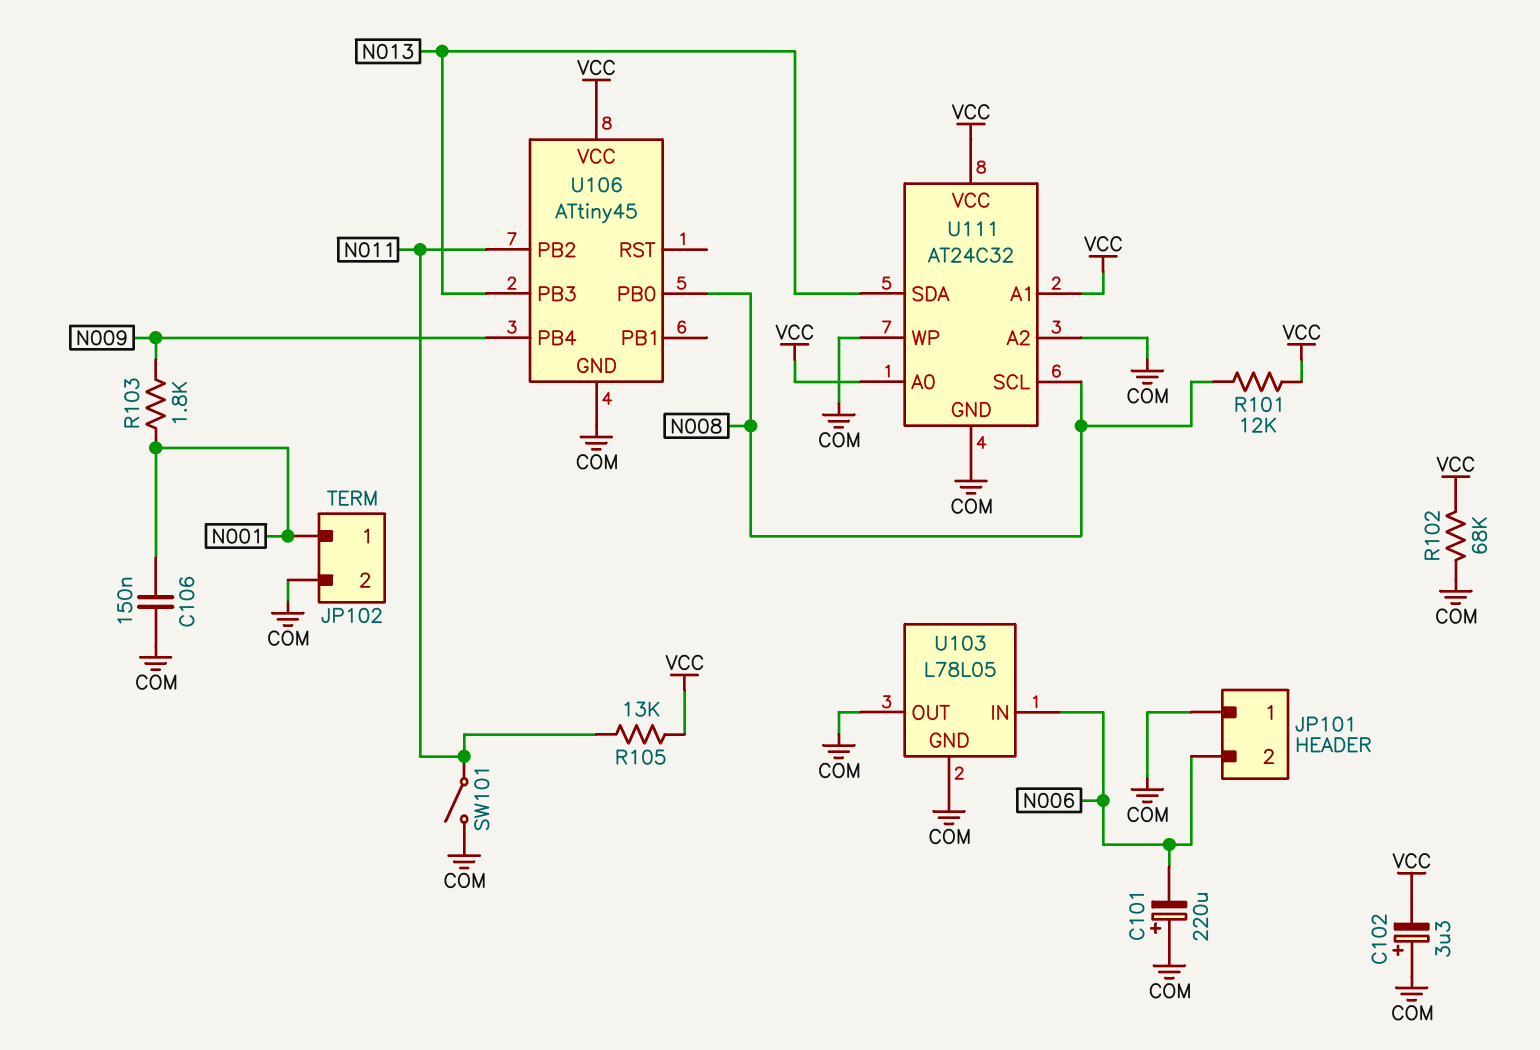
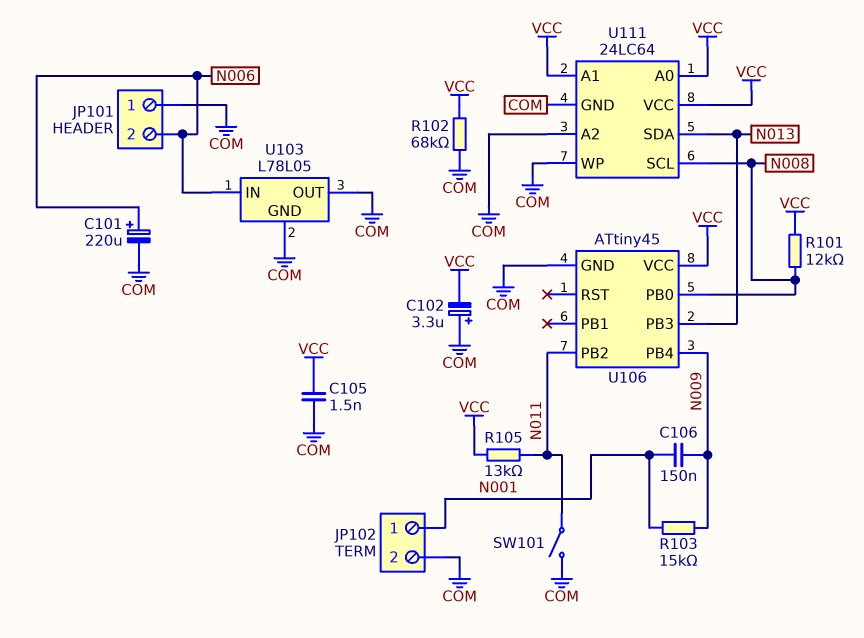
C101: 220uF (plus COM, minus N006) -> 220uF (plus N006, minus COM)
C105: none -> 1.5nF (COM, VCC)
C106: 150nF (COM, N001) -> 150nF (N001, N009)
R103: 1.8k (N001, N009) -> 15k (N001, N009)
U111: AT24C32 -> 24LC64

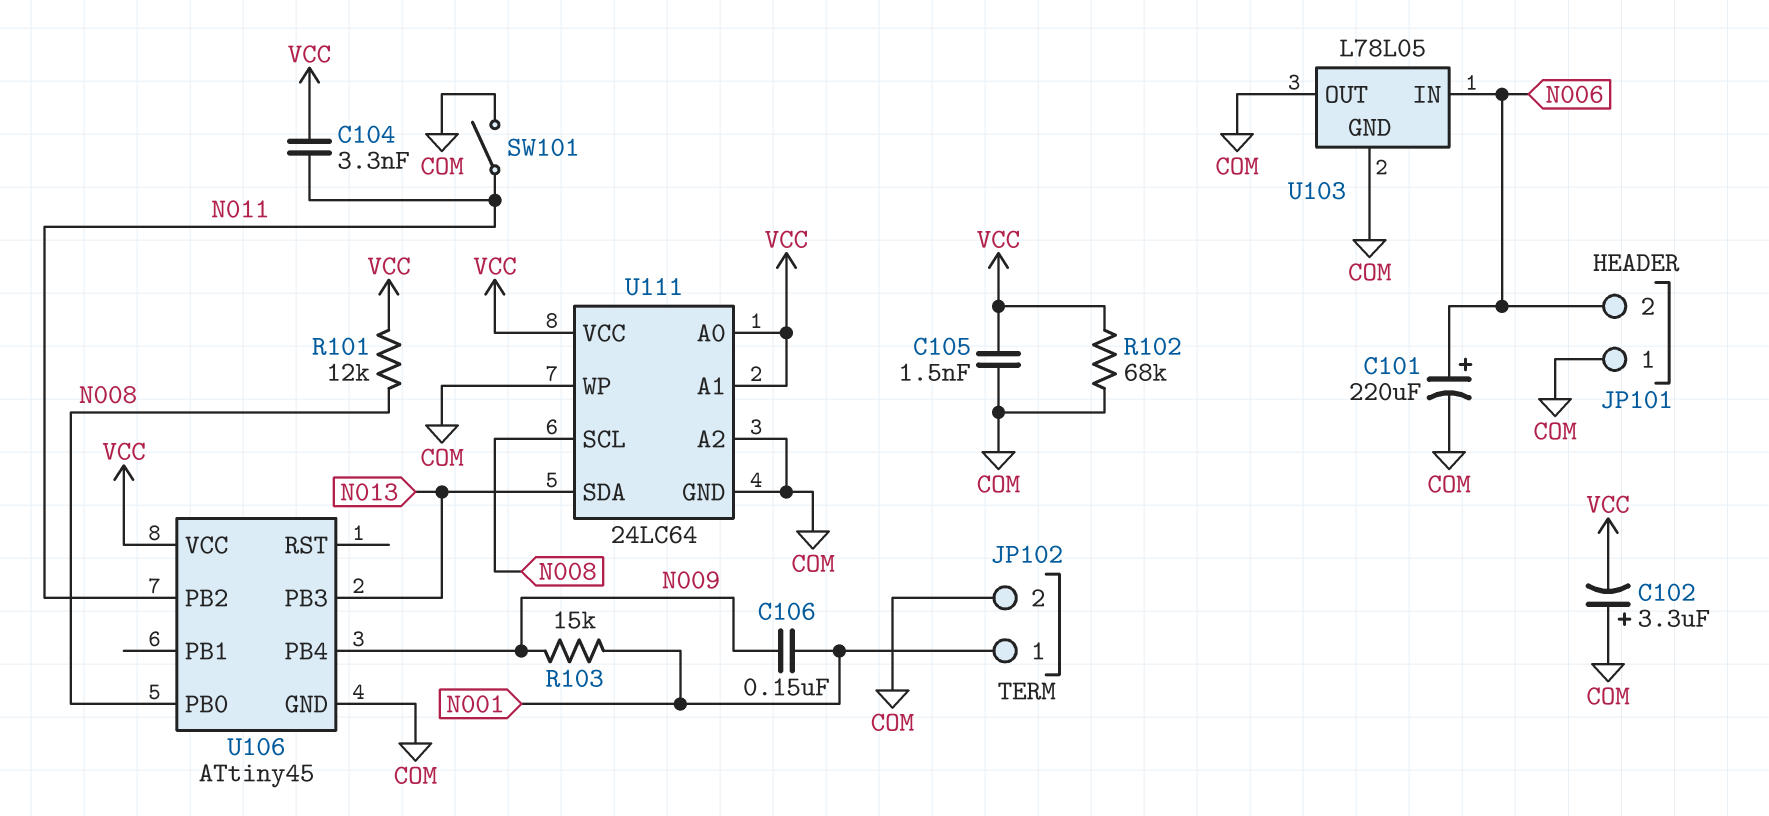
C104: none -> 3.3nF (N011, VCC)
R105: 13k (N011, VCC) -> none

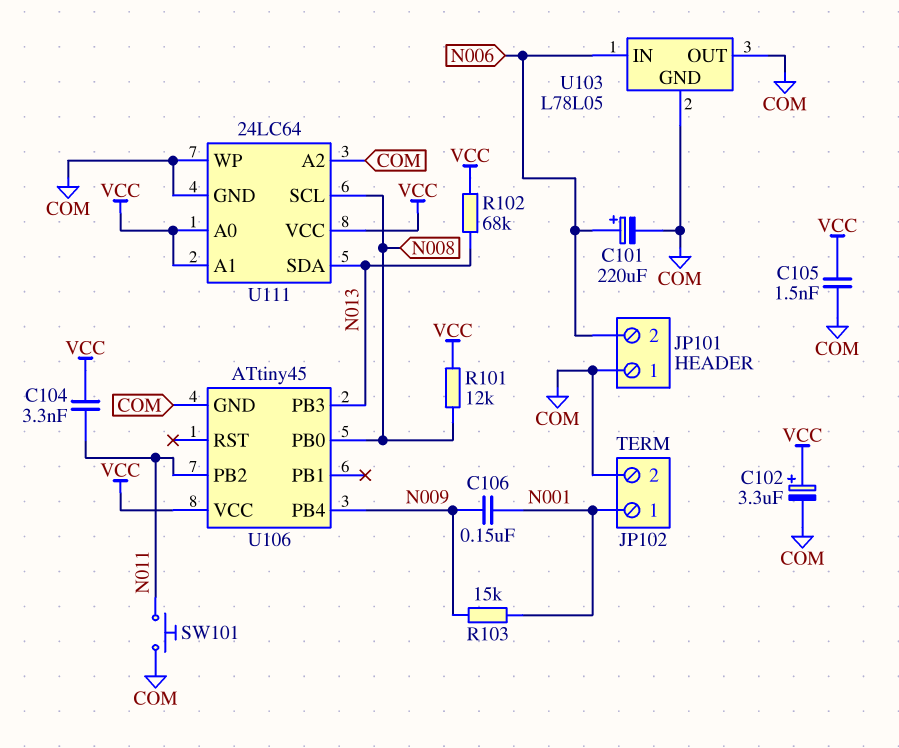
C102: 3.3uF (plus COM, minus VCC) -> 3.3uF (plus VCC, minus COM)
R102: 68k (COM, VCC) -> 68k (N013, VCC)
SW101: switch (COM, N011) -> button (COM, N011)

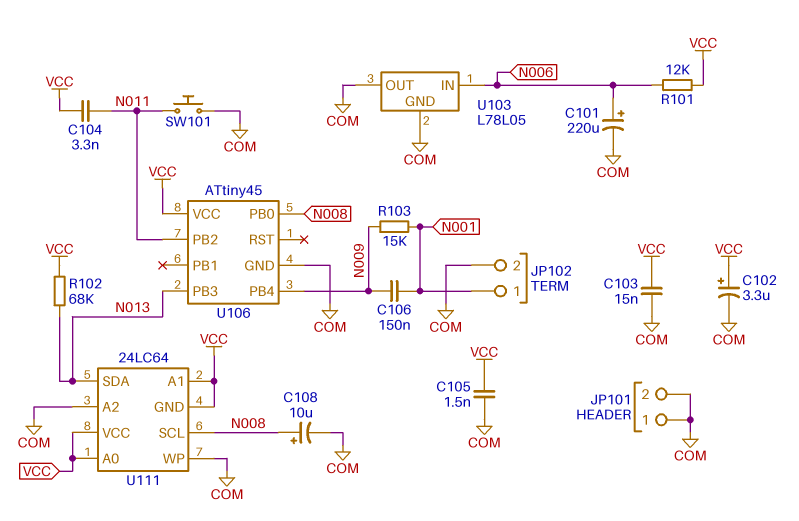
C103: none -> 15nF (COM, VCC)
C108: none -> 10uF (plus N008, minus COM)
JP101 pin 2: N006 -> COM
R101: 12k (N008, VCC) -> 12k (N006, VCC)
U111 pin GND: COM -> VCC

